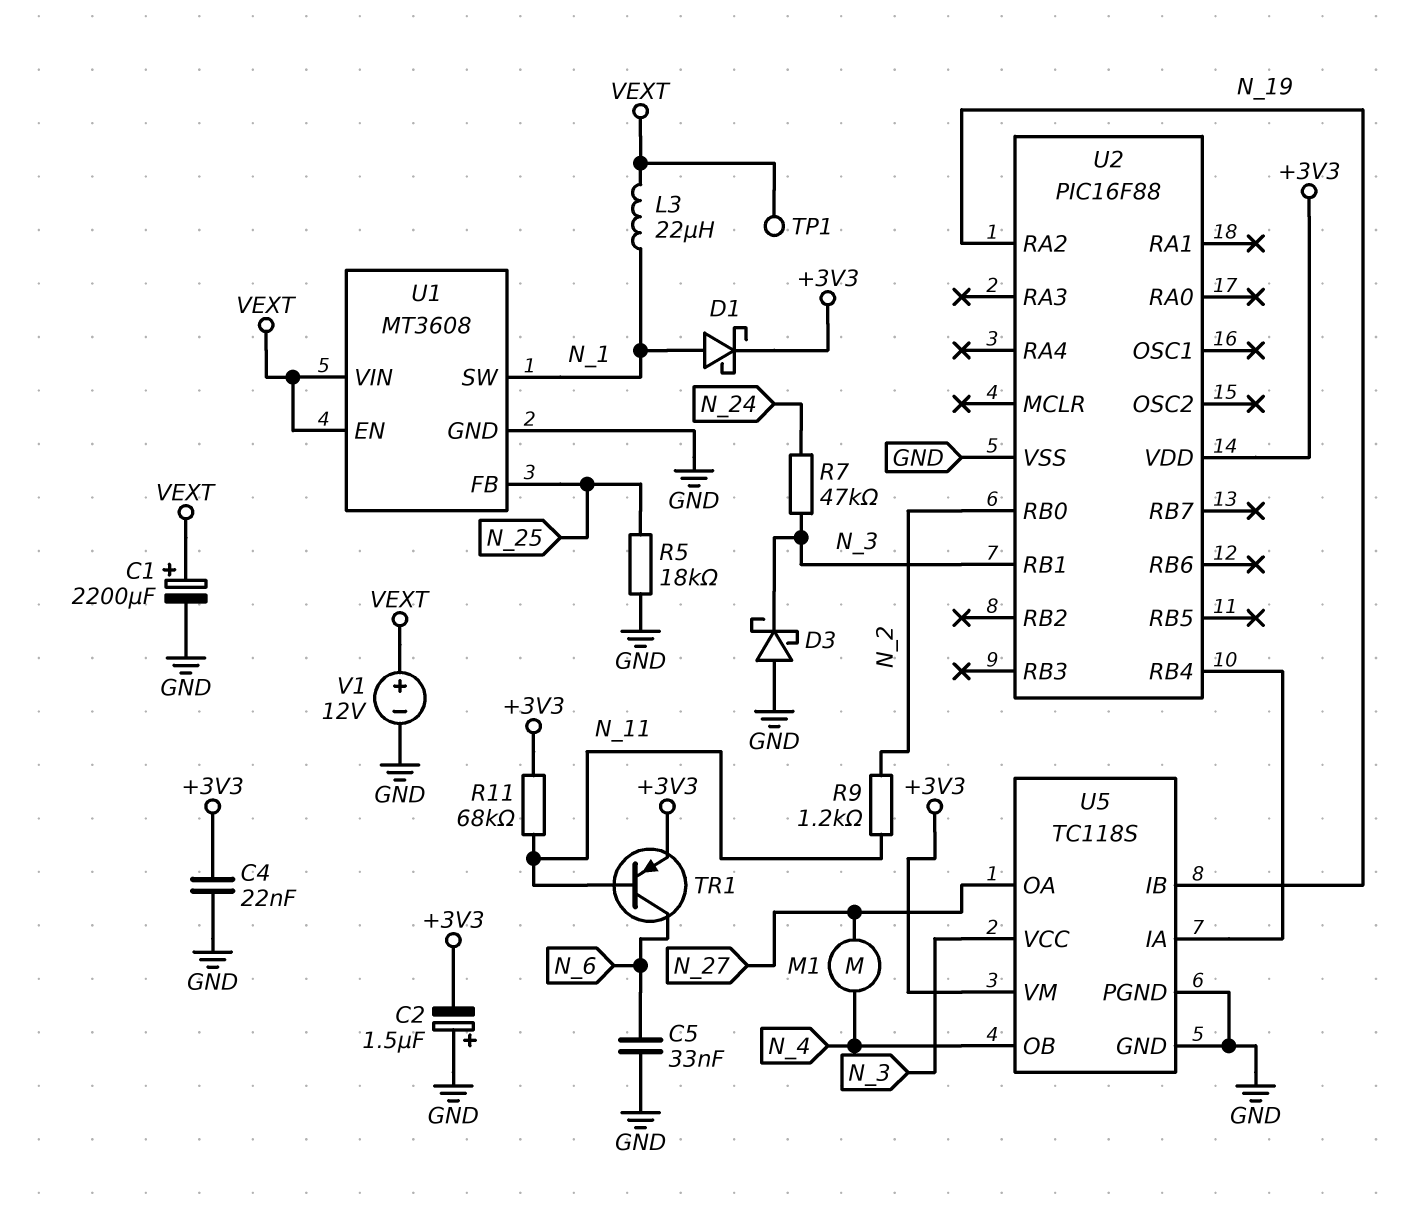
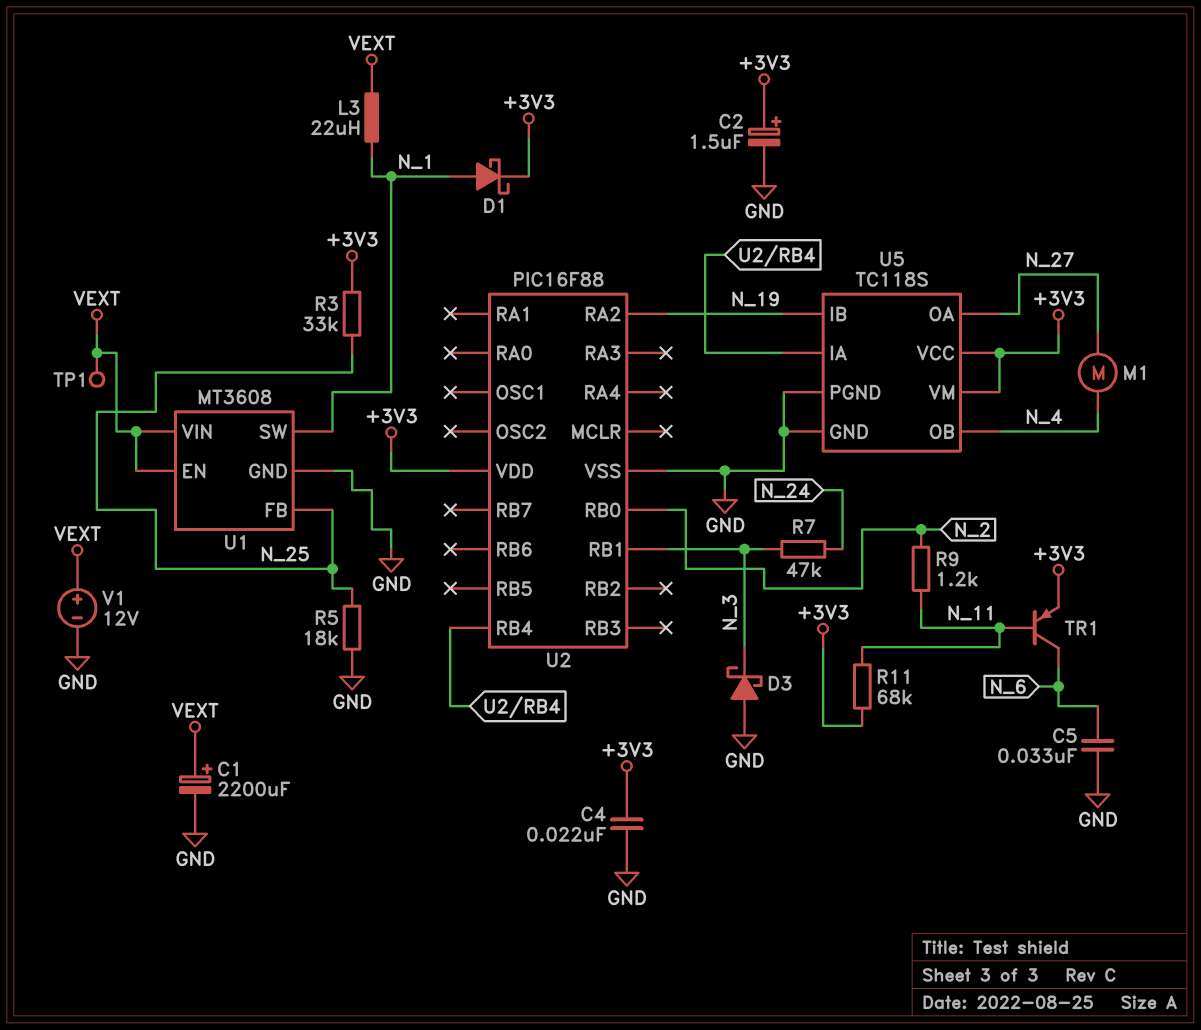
C2: 1.5uF (plus GND, minus +3V3) -> 1.5uF (plus +3V3, minus GND)
R3: none -> 33k (+3V3, N_25)
U5 pin VCC: N_3 -> +3V3

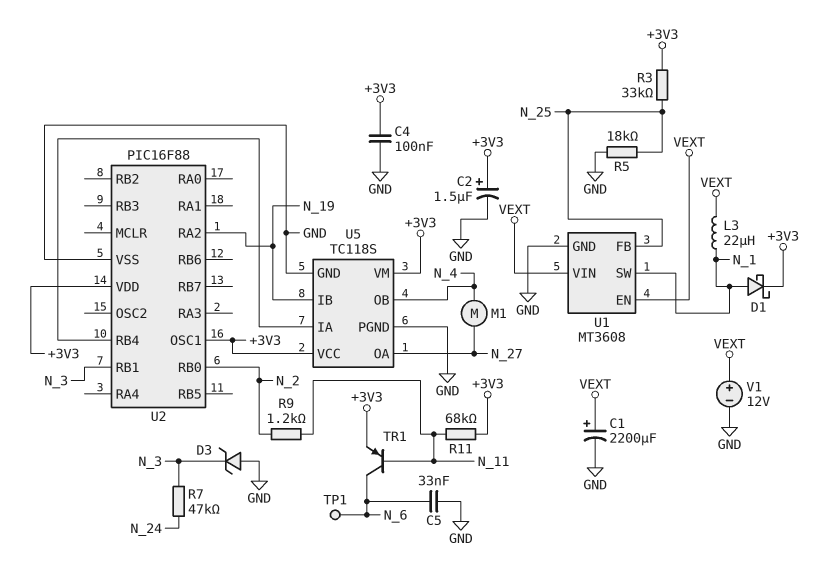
C4: 22nF (+3V3, GND) -> 100nF (+3V3, GND)
D3: schottky (A GND, K N_3) -> zener (A GND, K N_3)
TP1: test point (VEXT) -> test point (N_6)
U2 pin OSC1: none -> +3V3

